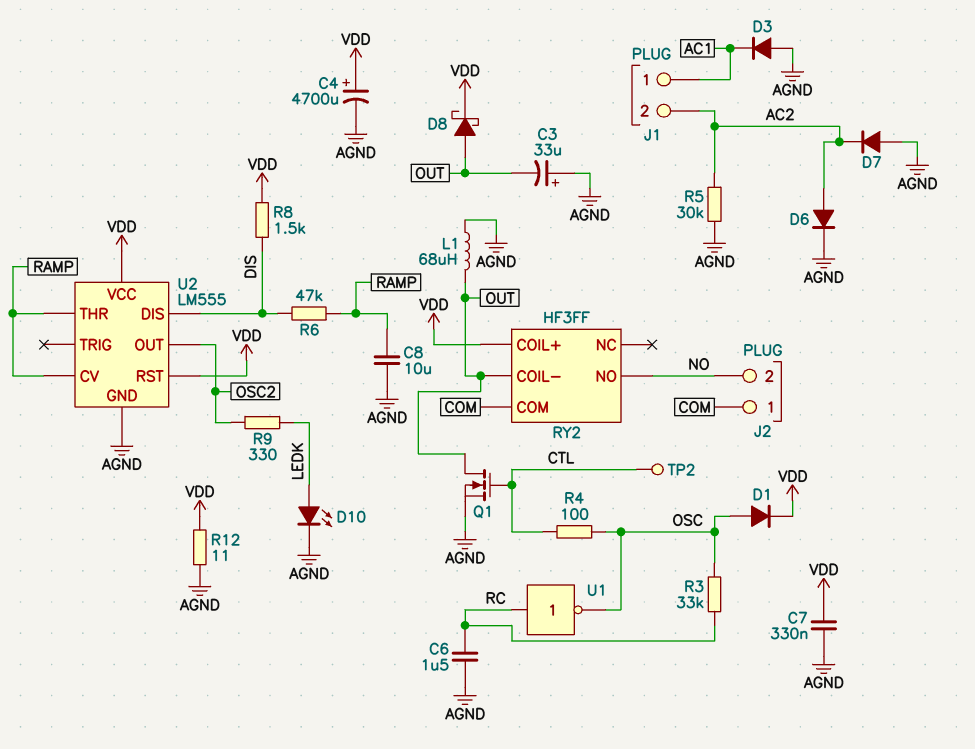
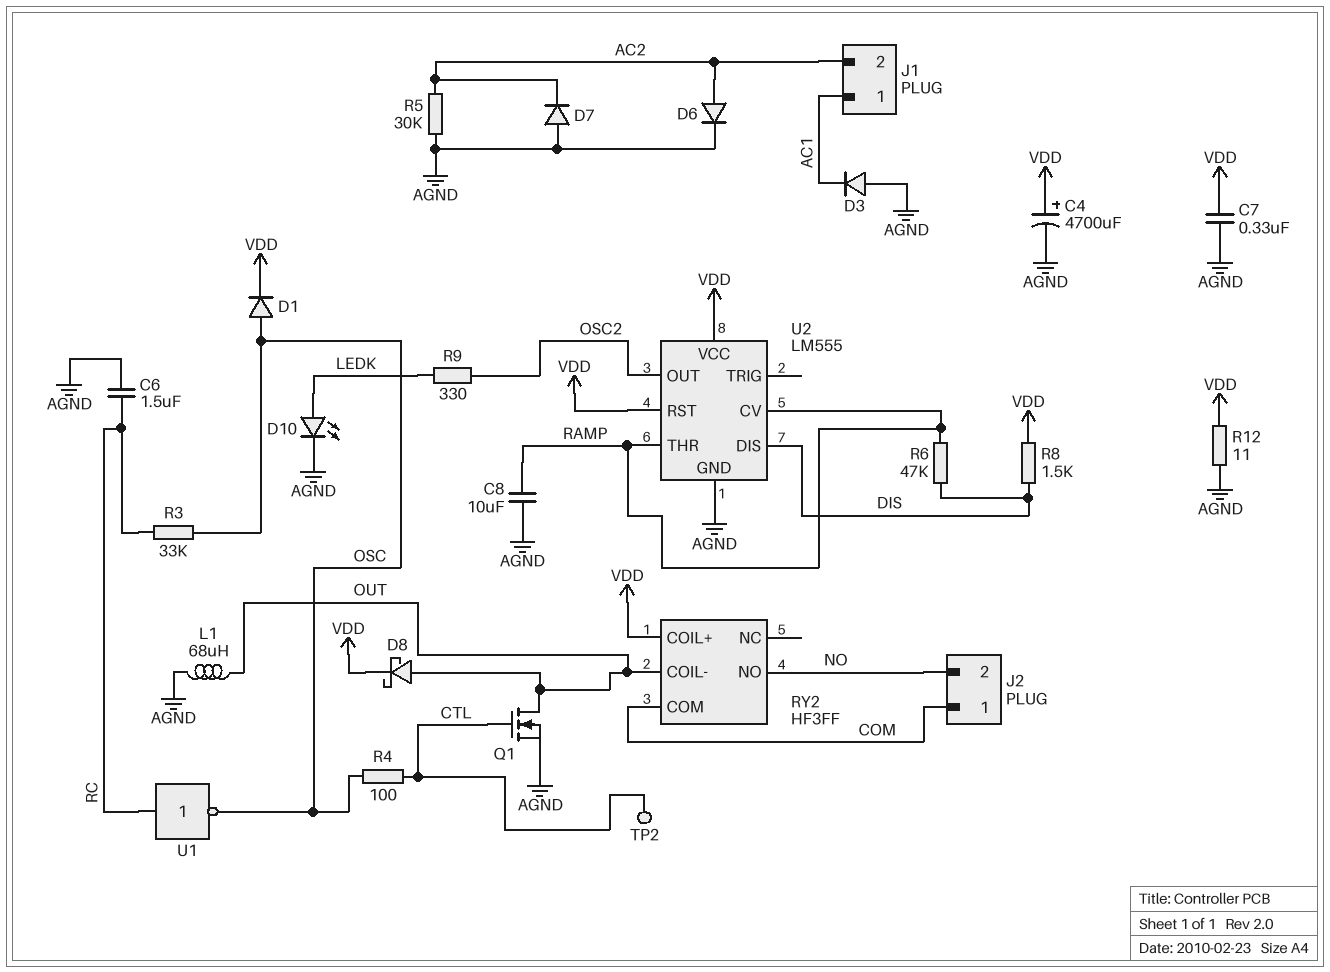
C3: 33uF (plus AGND, minus OUT) -> none

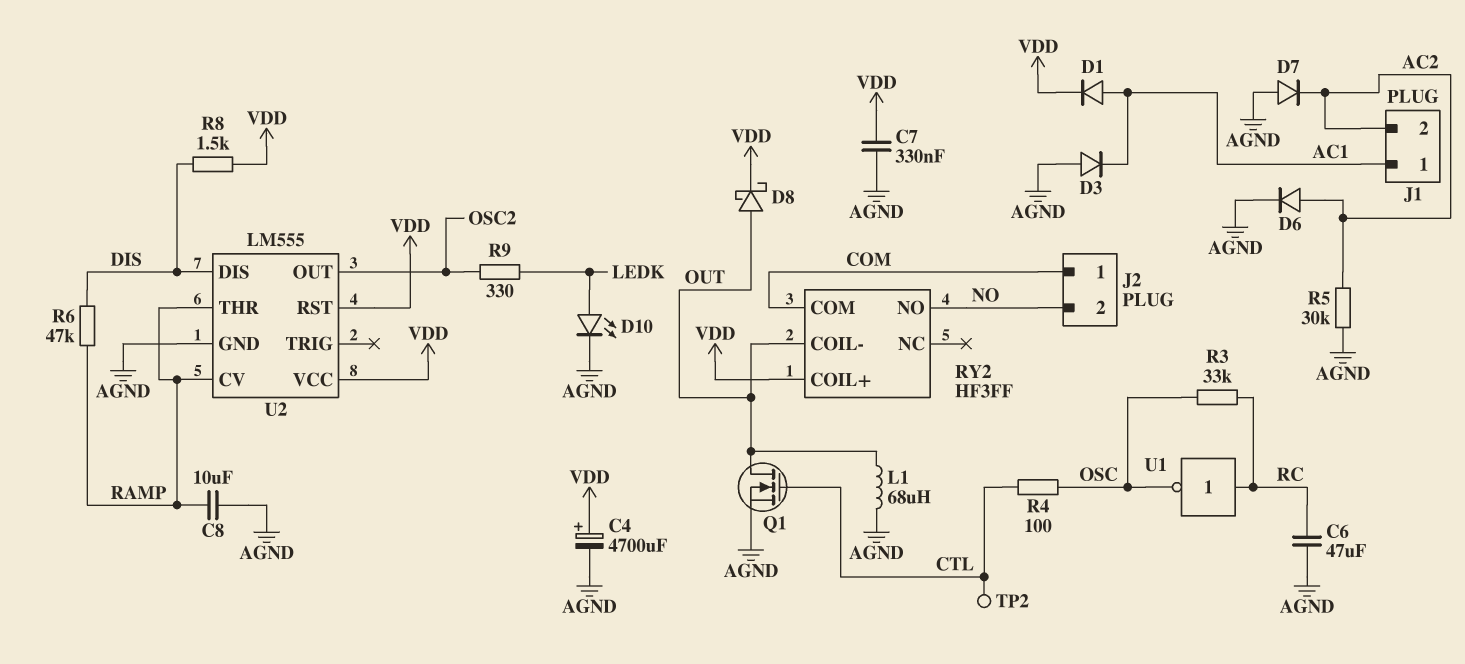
C6: 1.5uF (AGND, RC) -> 47uF (AGND, RC)
D1: diode (A OSC, K VDD) -> diode (A AC1, K VDD)
R12: 11 (AGND, VDD) -> none

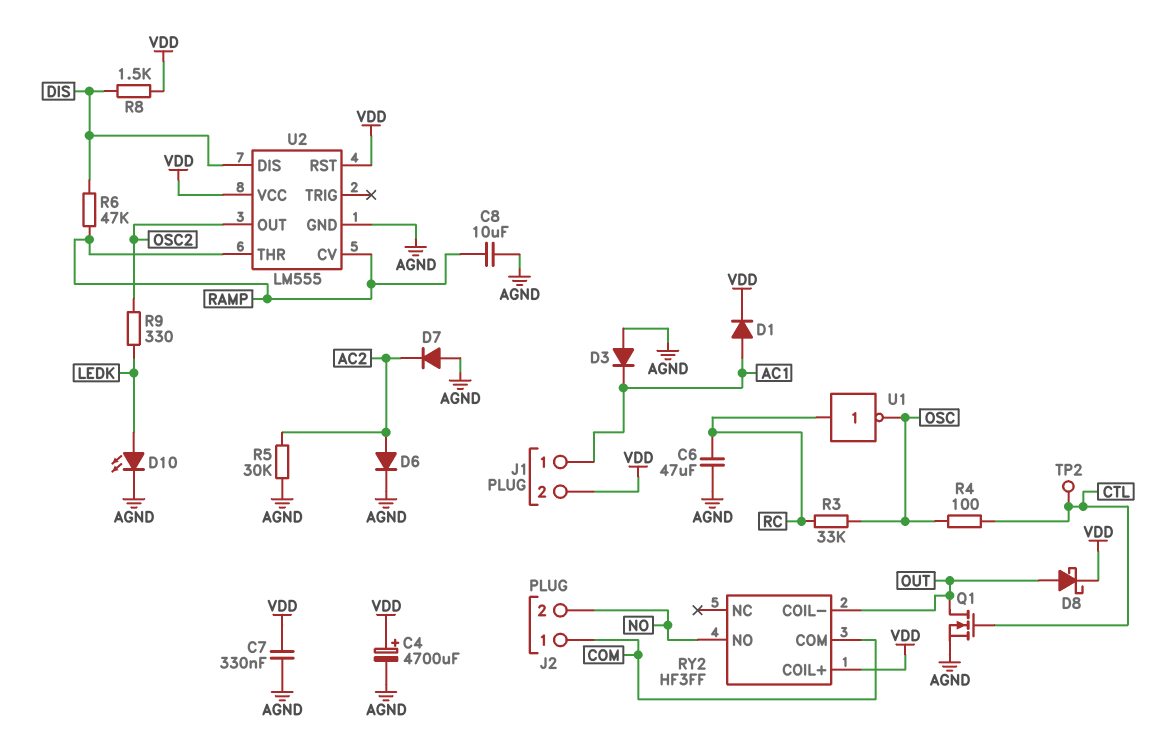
J1 pin 2: AC2 -> VDD
L1: 68uH (AGND, OUT) -> none

